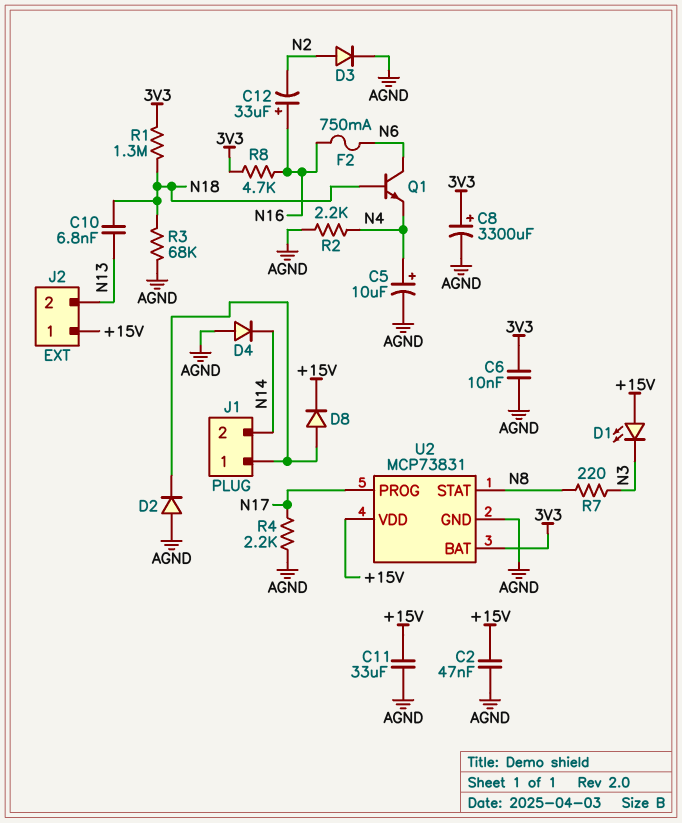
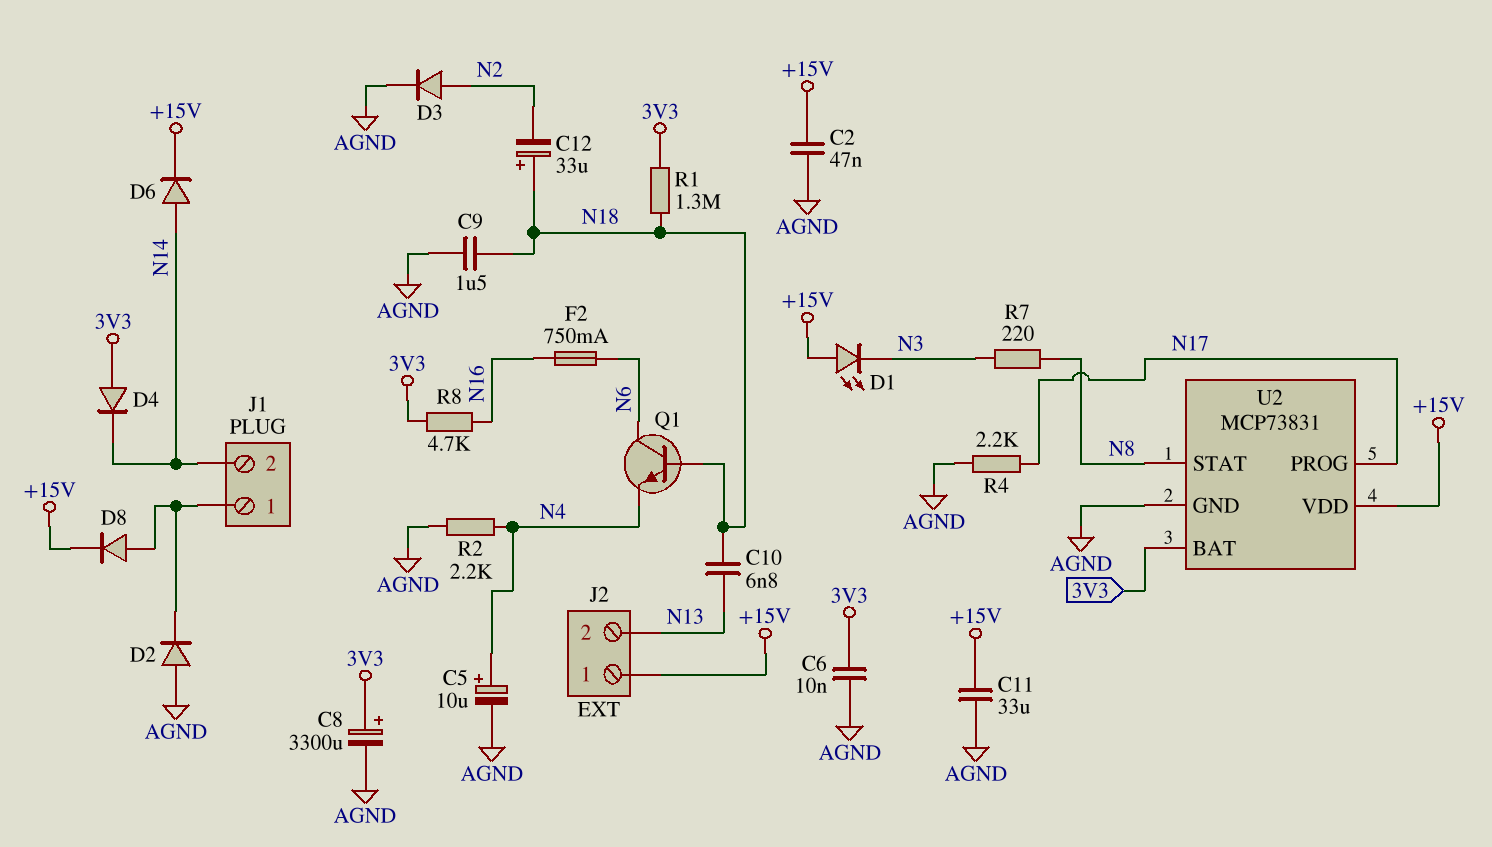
C9: none -> 1.5uF (AGND, N18)
C12: 33uF (plus N16, minus N2) -> 33uF (plus N18, minus N2)
D4: diode (A AGND, K N14) -> diode (A 3V3, K N14)
D6: none -> diode (A N14, K +15V)
R3: 68k (AGND, N18) -> none

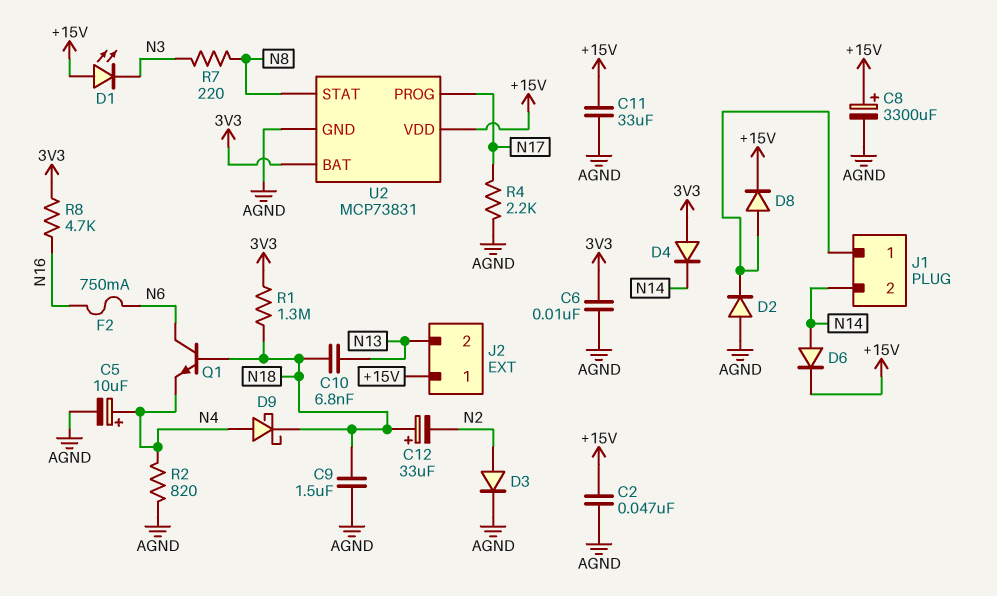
C8: 3300uF (plus 3V3, minus AGND) -> 3300uF (plus +15V, minus AGND)
D9: none -> schottky (A N4, K N18)
R2: 2.2k (AGND, N4) -> 820 (AGND, N4)

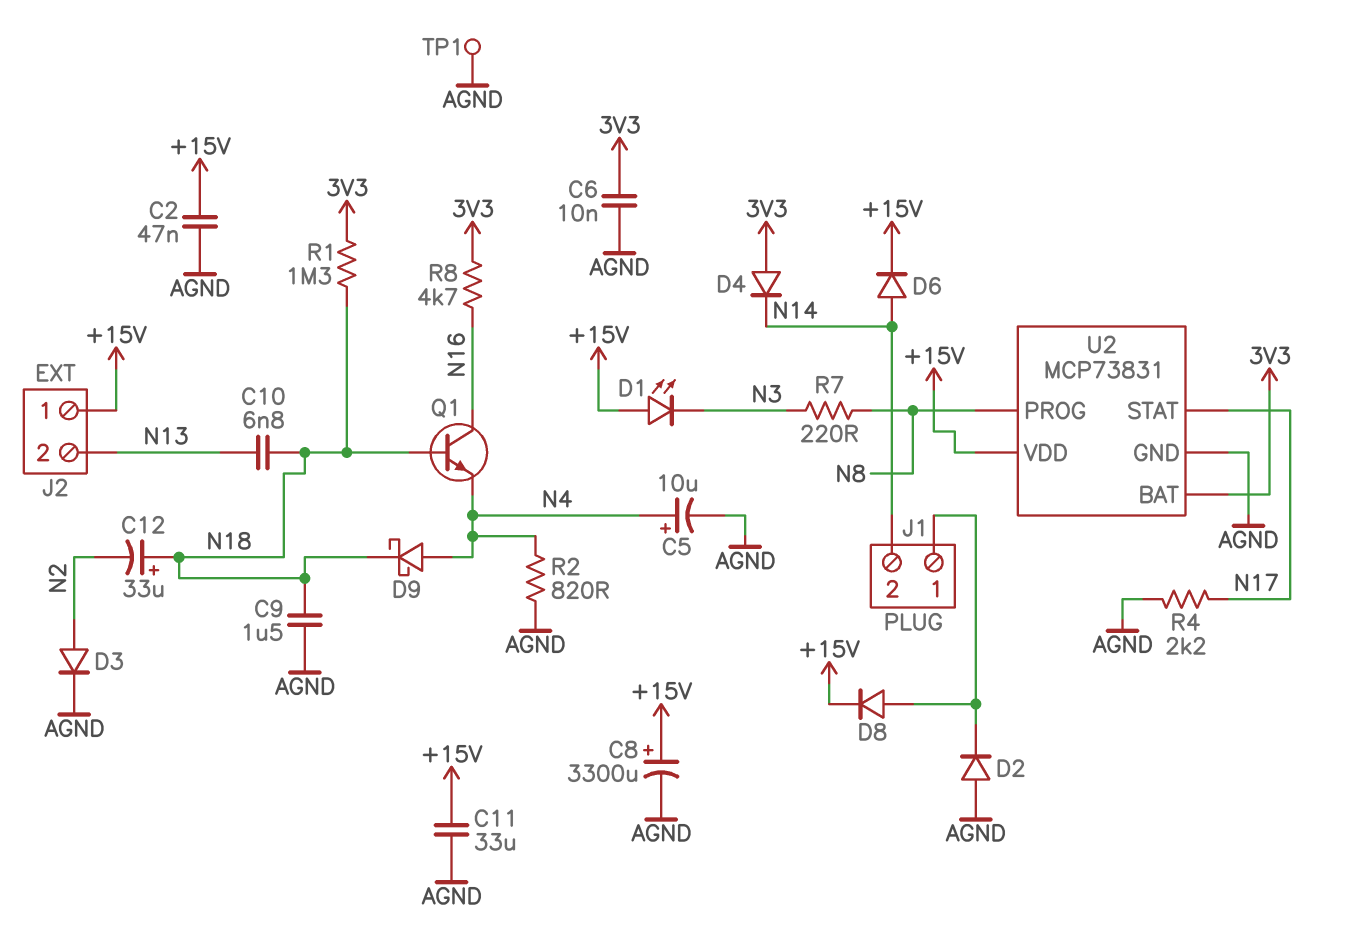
F2: 750mA (N6, N16) -> none
Q1: NPN (B N18, C N6, E N4) -> NPN (B N18, C N16, E N4)
TP1: none -> test point (AGND)
U2 pin PROG: N17 -> N8
U2 pin STAT: N8 -> N17

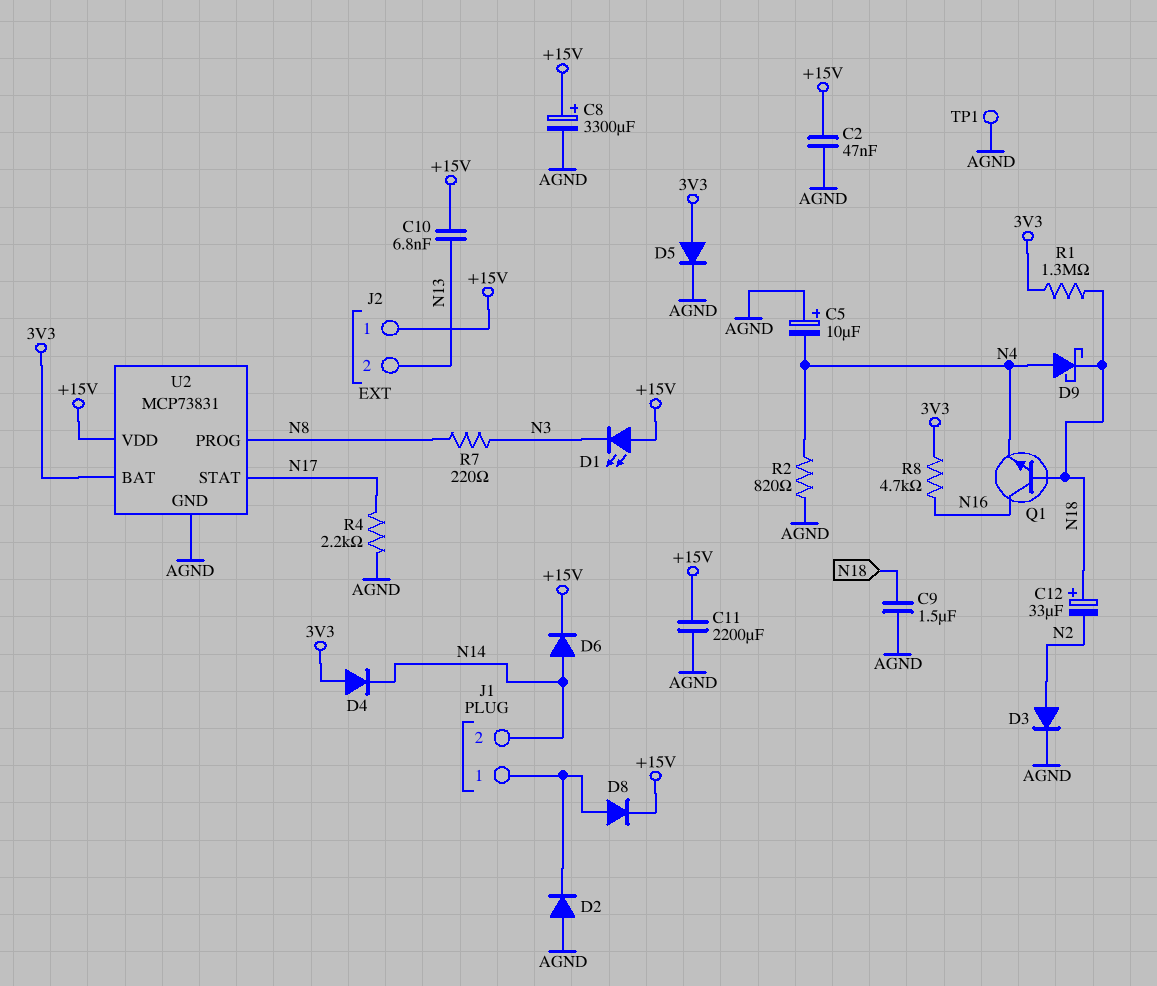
C5: 10uF (plus N4, minus AGND) -> 10uF (plus AGND, minus N4)
C6: 10nF (3V3, AGND) -> none
C10: 6.8nF (N13, N18) -> 6.8nF (+15V, N13)
C11: 33uF (+15V, AGND) -> 2200uF (+15V, AGND)
D5: none -> diode (A 3V3, K AGND)

